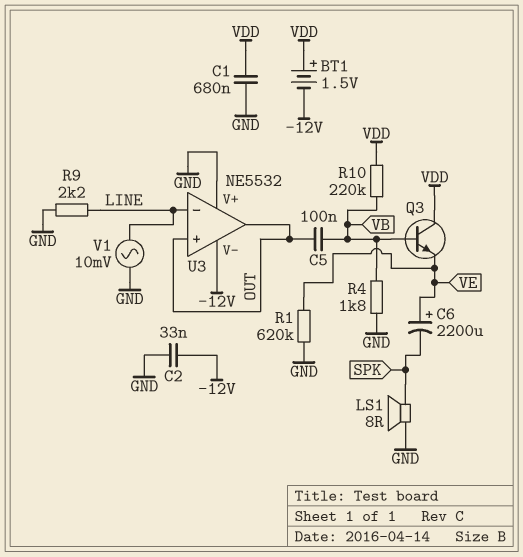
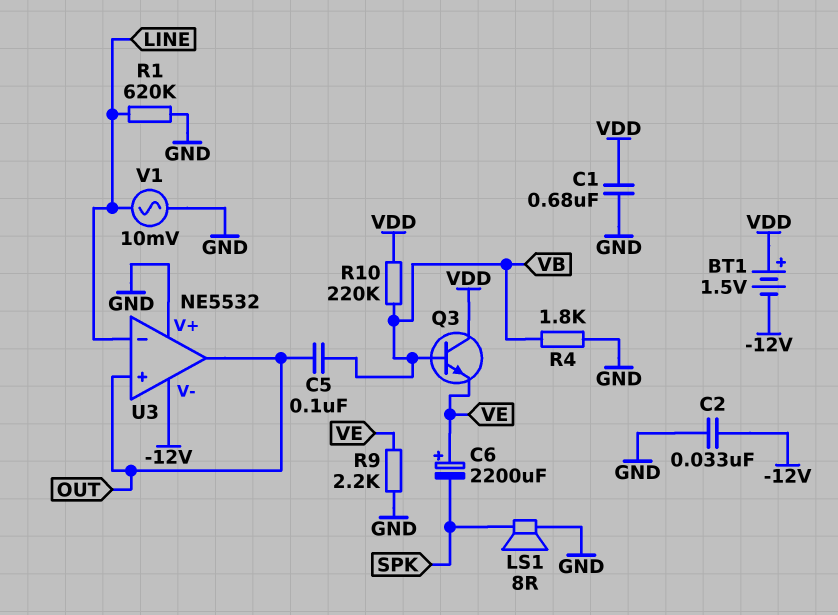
R1: 620k (GND, VE) -> 620k (GND, LINE)
R9: 2.2k (GND, LINE) -> 2.2k (GND, VE)

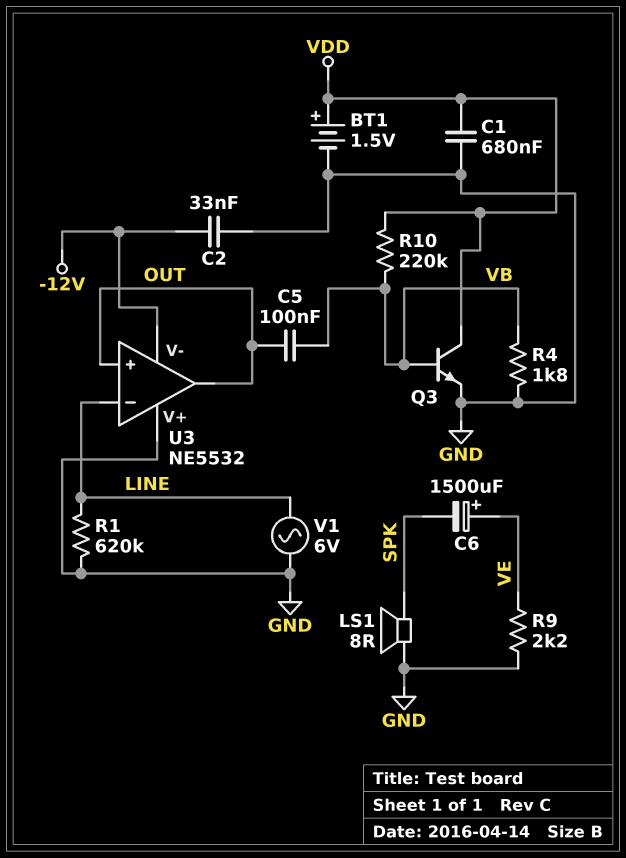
BT1: 1.5V (plus VDD, minus -12V) -> 1.5V (plus VDD, minus GND)
C6: 2200uF (plus VE, minus SPK) -> 1500uF (plus VE, minus SPK)
Q3: NPN (B VB, C VDD, E VE) -> NPN (B VB, C VDD, E GND)
V1: AC 10mV (GND, LINE) -> AC 6V (GND, LINE)

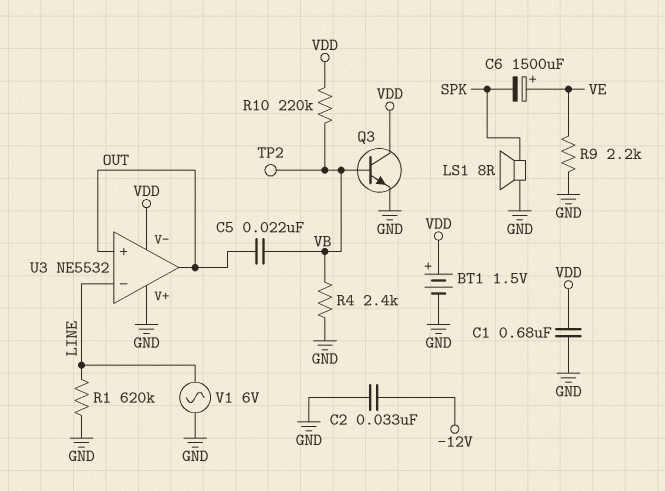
C5: 100nF (OUT, VB) -> 22nF (OUT, VB)
R4: 1.8k (GND, VB) -> 2.4k (GND, VB)
TP2: none -> test point (VB)
U3 pin V-: -12V -> VDD

